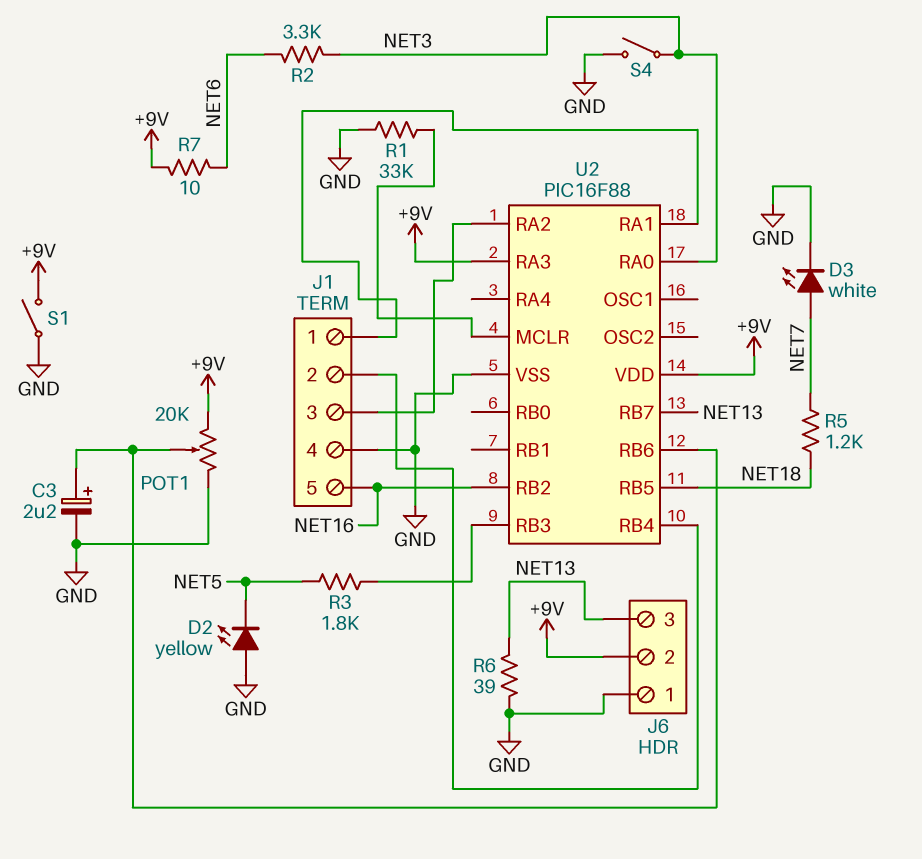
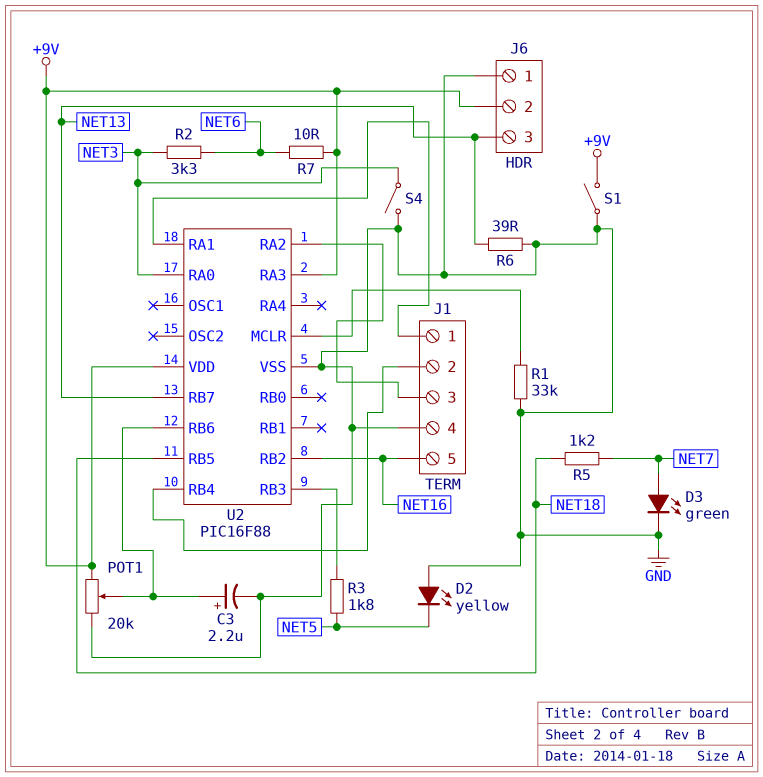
D3: LED white (A NET7, K GND) -> LED green (A NET7, K GND)

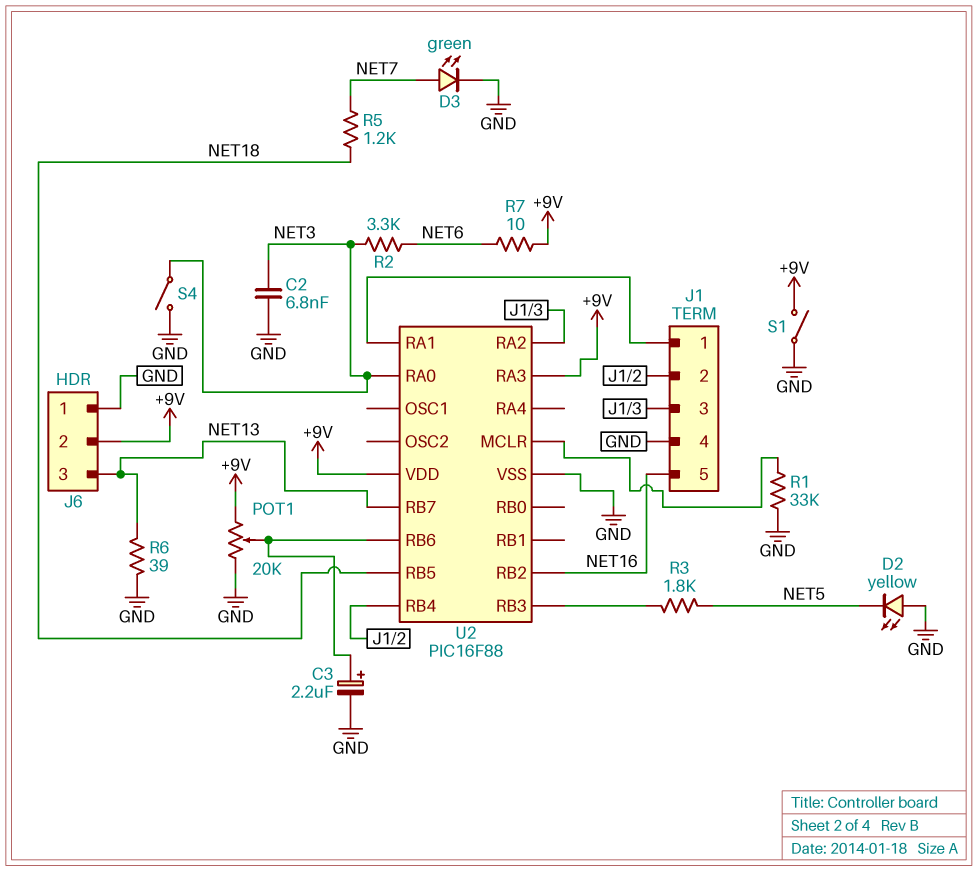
C2: none -> 6.8nF (GND, NET3)

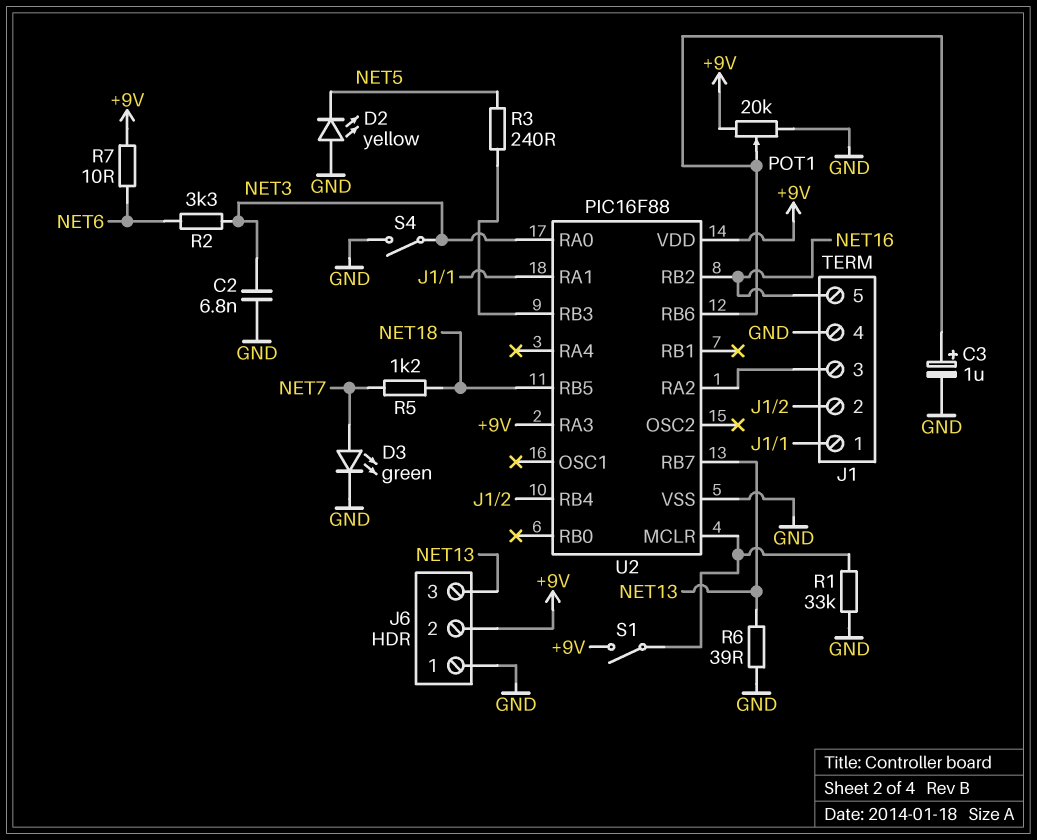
C3: 2.2uF (plus U2/RB6, minus GND) -> 1uF (plus U2/RB6, minus GND)
R3: 1.8k (NET5, U2/RB3) -> 240 (NET5, U2/RB3)
S1: switch (+9V, GND) -> switch (+9V, U2/MCLR)

